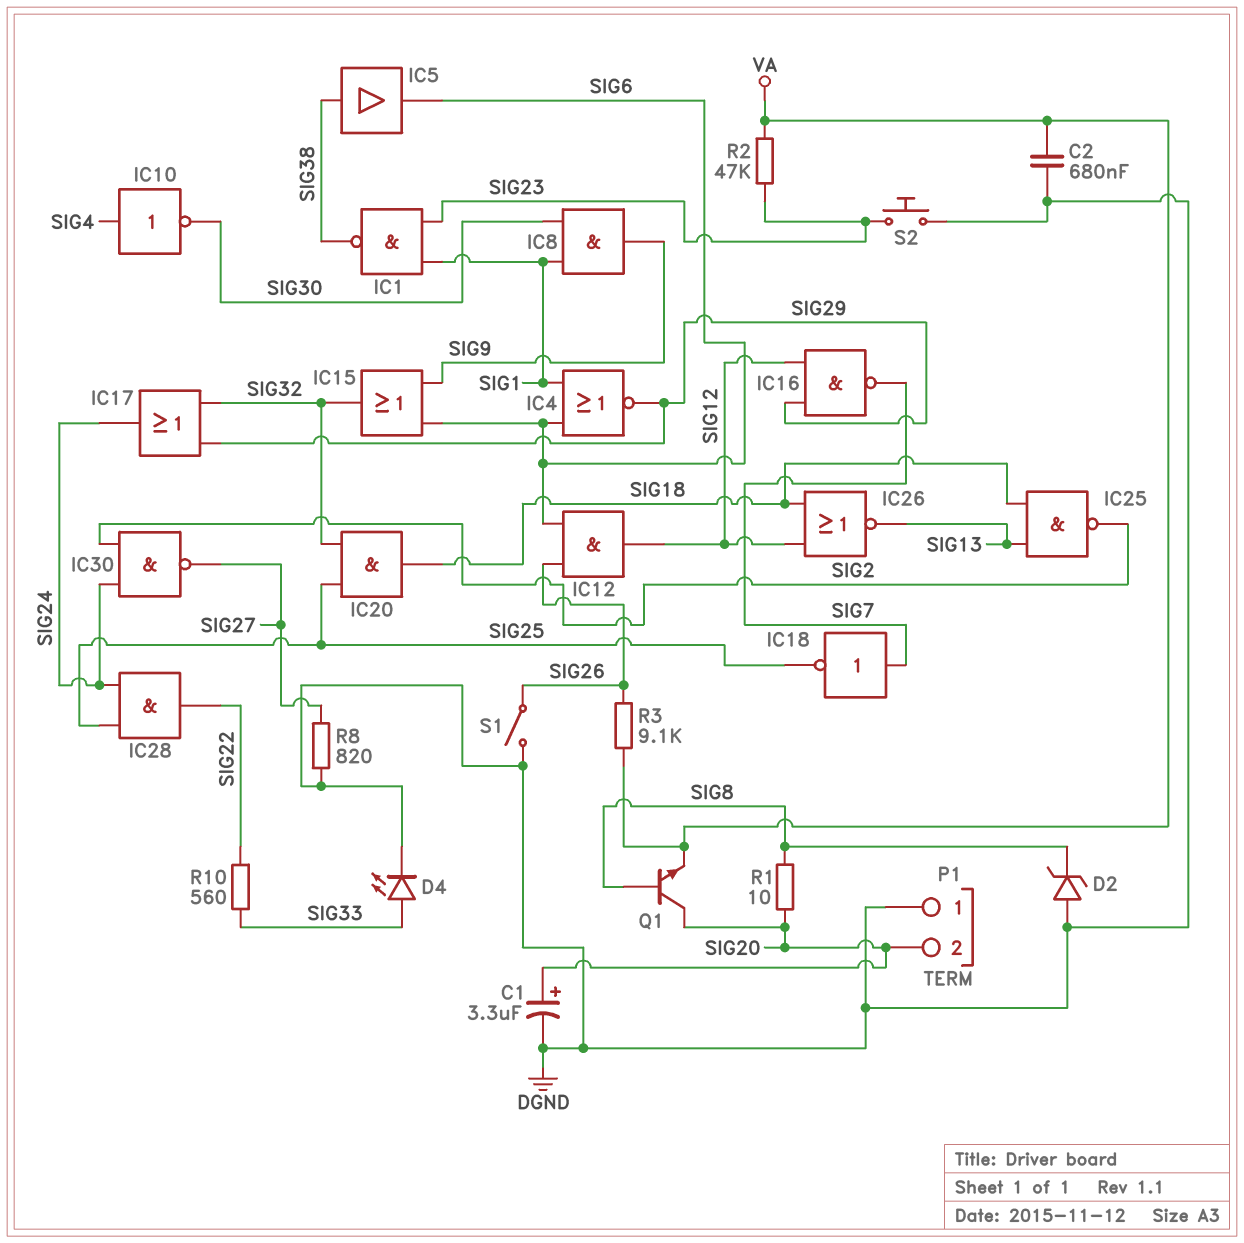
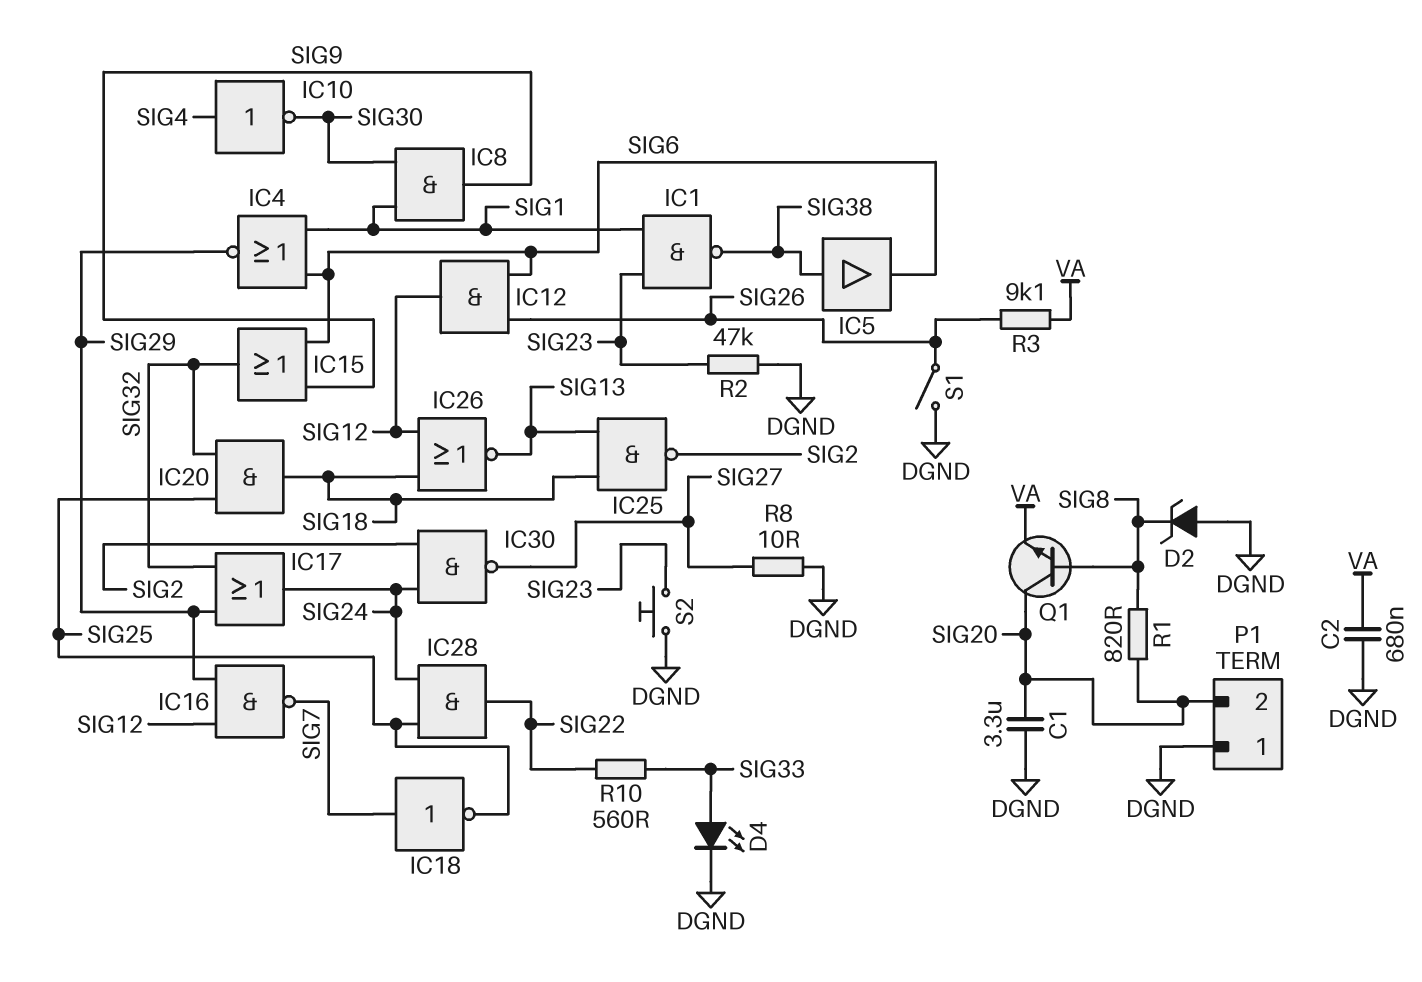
C1: 3.3uF (plus SIG20, minus DGND) -> 3.3uF (DGND, SIG20)
R1: 10 (SIG8, SIG20) -> 820 (SIG8, SIG20)
R2: 47k (SIG23, VA) -> 47k (DGND, SIG23)
R8: 820 (DGND, SIG27) -> 10 (DGND, SIG27)

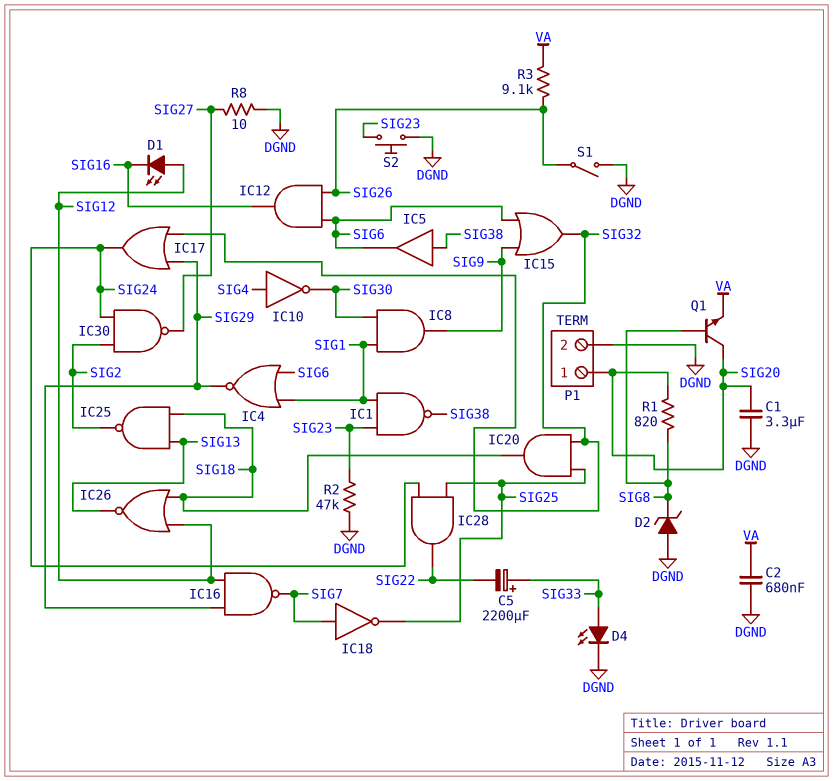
C5: none -> 2200uF (plus SIG33, minus SIG22)
D1: none -> LED (A SIG12, K SIG16)
IC12: AND (in SIG6, in SIG26, out SIG12) -> AND (in SIG6, in SIG26, out SIG16)
P1 pin 1: DGND -> SIG20
P1 pin 2: SIG20 -> DGND
R10: 560 (SIG22, SIG33) -> none

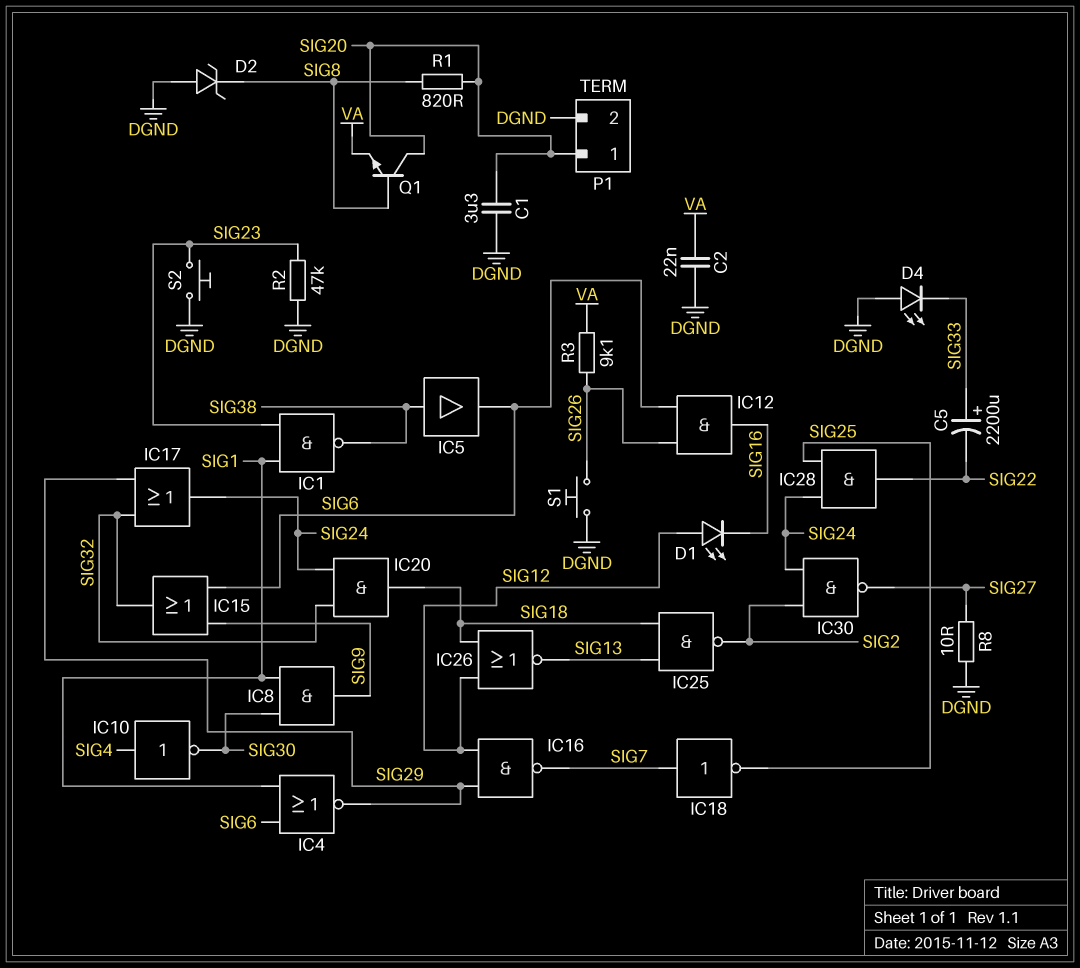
C2: 680nF (DGND, VA) -> 22nF (DGND, VA)
D4: LED (A SIG33, K DGND) -> LED (A DGND, K SIG33)
IC20: AND (in SIG25, in SIG32, out SIG18) -> AND (in SIG24, in SIG32, out SIG18)
S1: switch (DGND, SIG26) -> button (DGND, SIG26)

